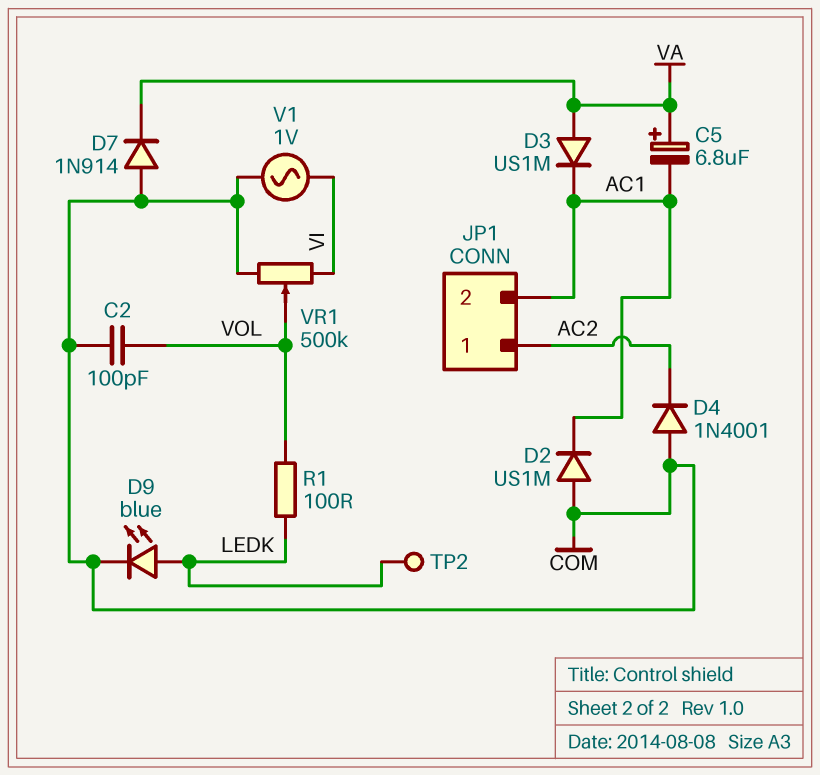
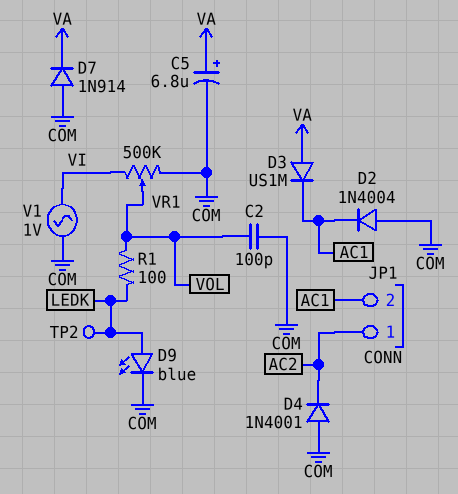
C5: 6.8uF (plus VA, minus AC1) -> 6.8uF (plus VA, minus COM)
D2: diode US1M (A COM, K AC1) -> diode 1N4004 (A COM, K AC1)

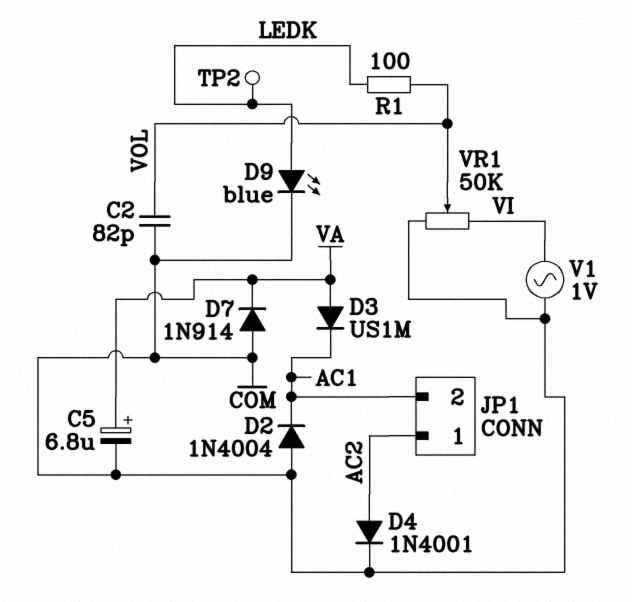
C2: 100pF (COM, VOL) -> 82pF (COM, VOL)
D4: diode 1N4001 (A COM, K AC2) -> diode 1N4001 (A AC2, K COM)
VR1: 500k (COM, VI, wiper VOL) -> 50k (COM, VI, wiper VOL)

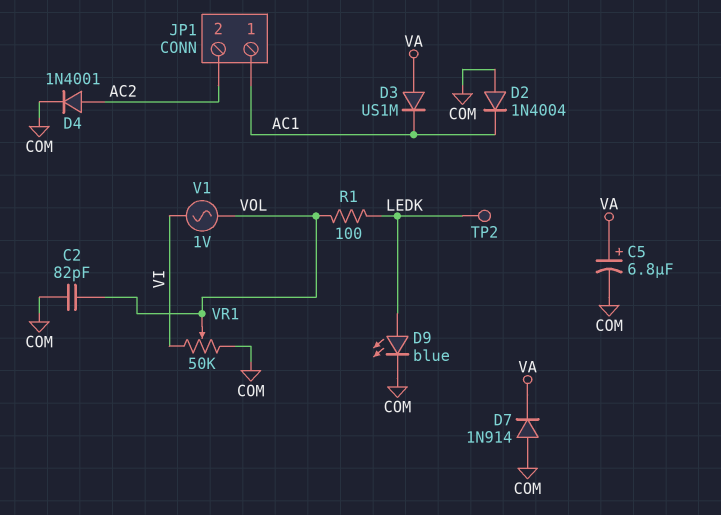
JP1 pin 1: AC2 -> AC1
JP1 pin 2: AC1 -> AC2
V1: AC 1V (COM, VI) -> AC 1V (VI, VOL)

